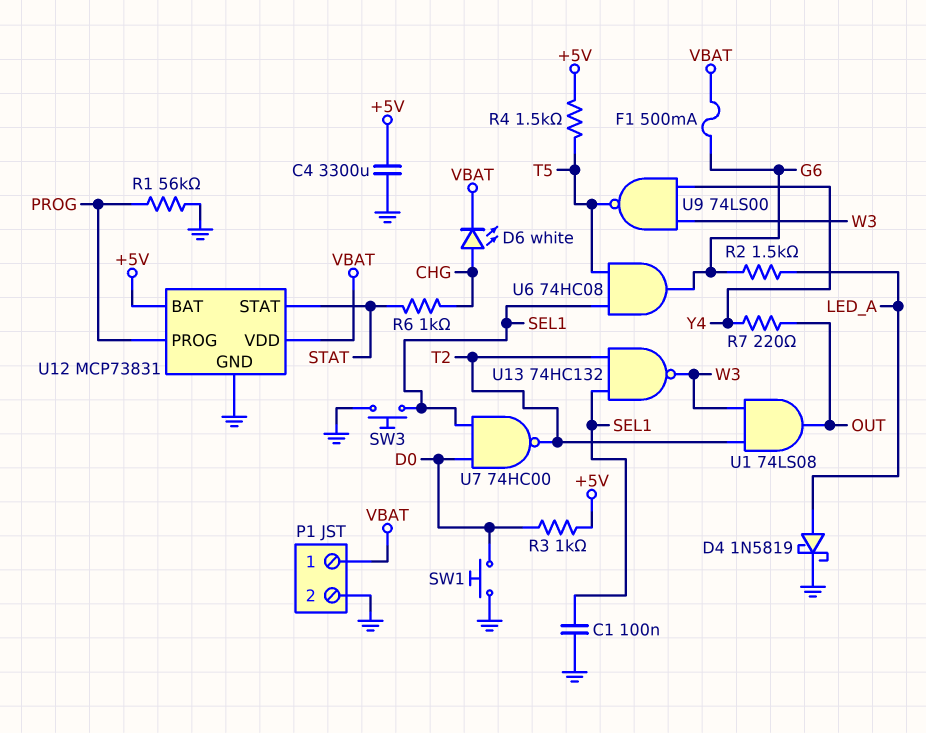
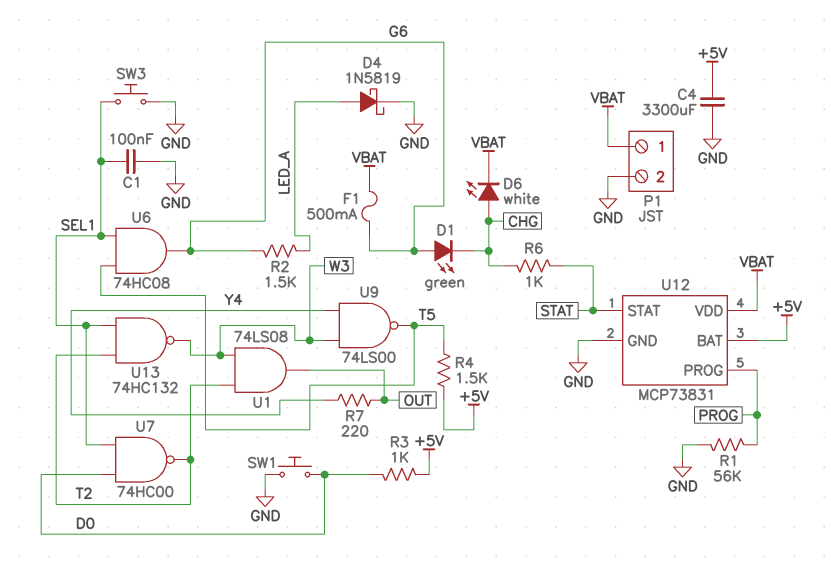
D1: none -> LED green (A G6, K CHG)

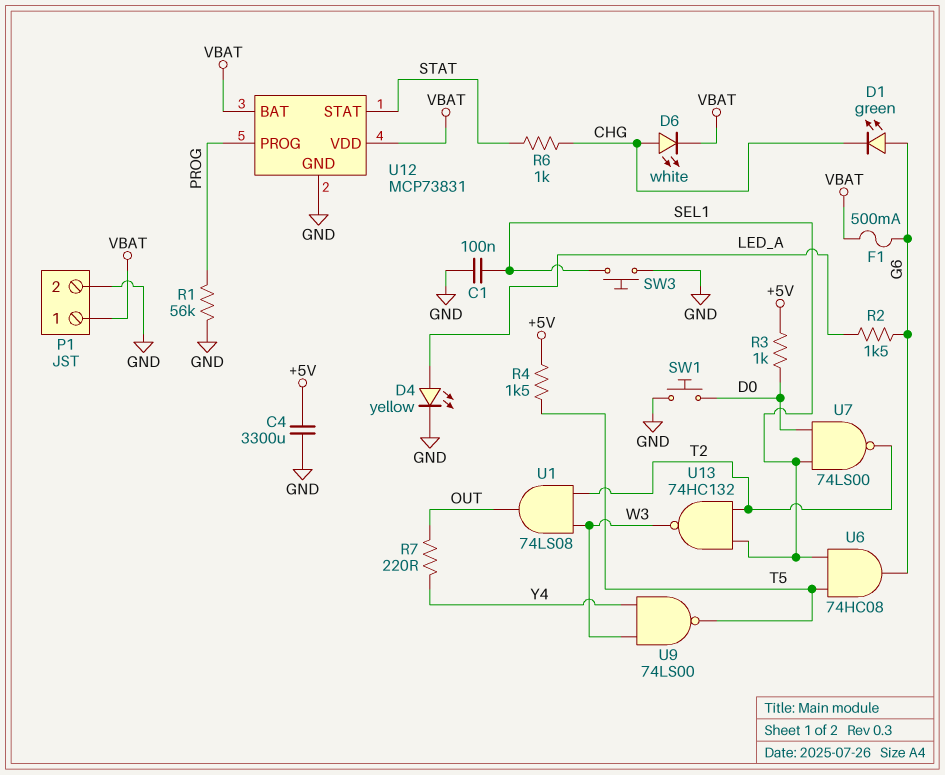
D4: schottky 1N5819 (A LED_A, K GND) -> LED yellow (A LED_A, K GND)
U7: NAND 74HC00 (in D0, in SEL1, out T2) -> NAND 74LS00 (in D0, in SEL1, out T2)
U12 pin BAT: +5V -> VBAT

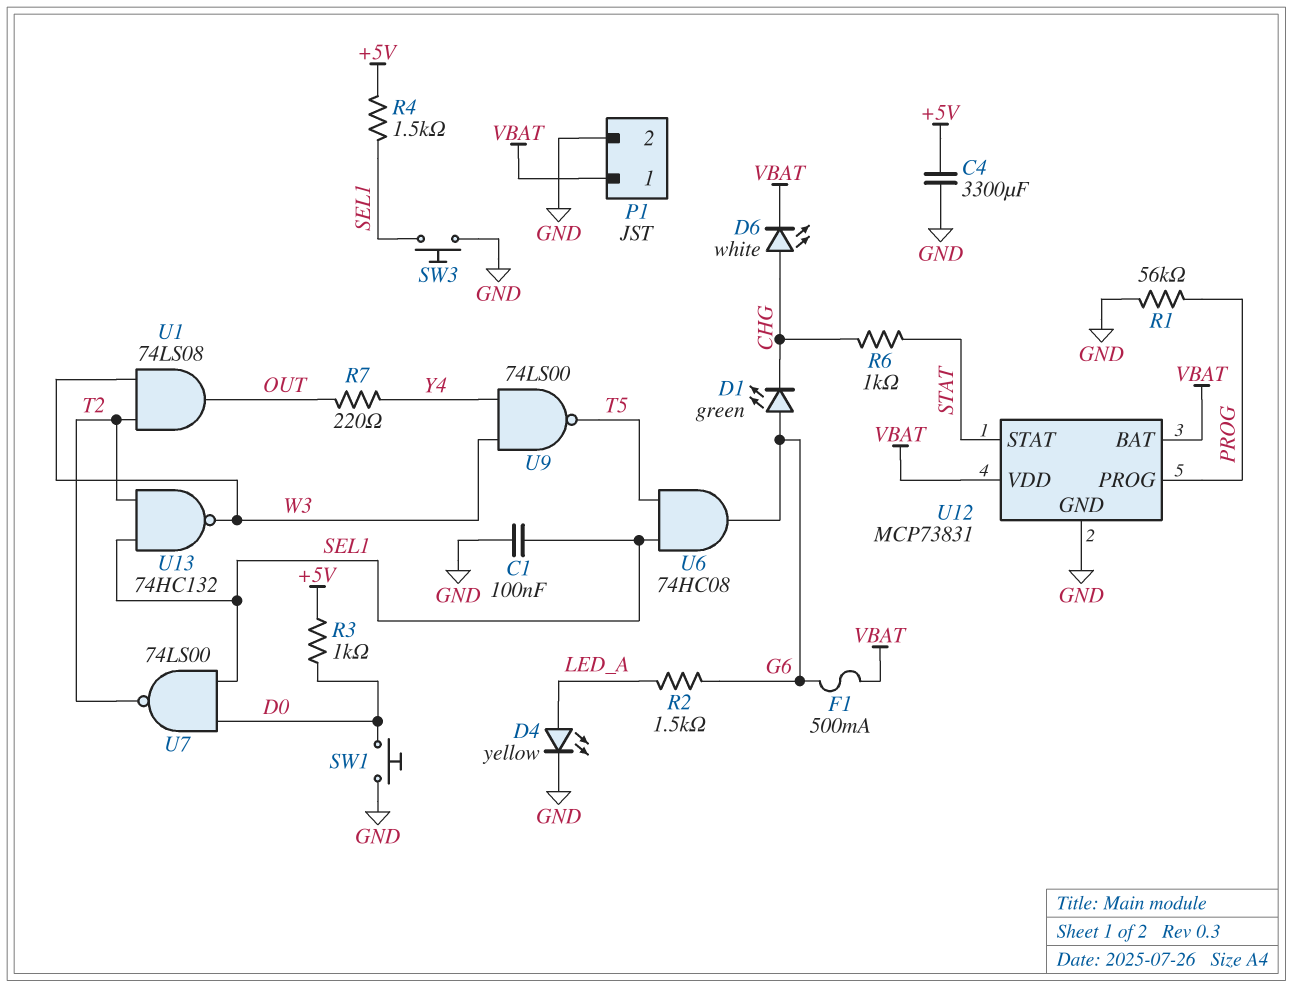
R4: 1.5k (+5V, T5) -> 1.5k (+5V, SEL1)

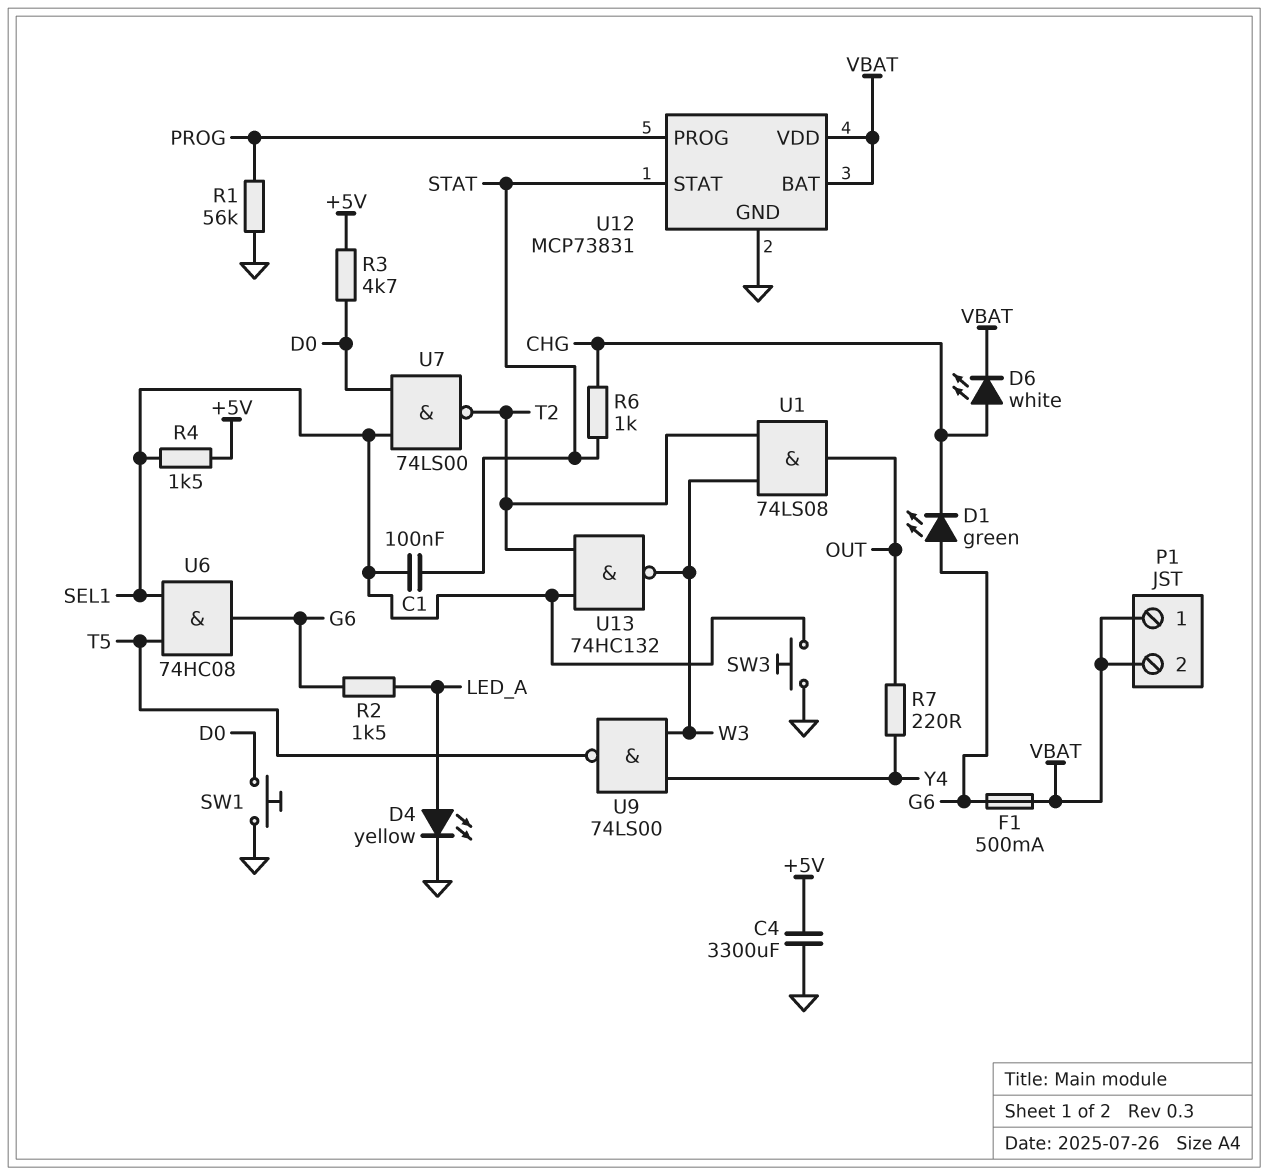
C1: 100nF (GND, SEL1) -> 100nF (SEL1, STAT)
P1 pin 2: GND -> VBAT
R3: 1k (+5V, D0) -> 4.7k (+5V, D0)

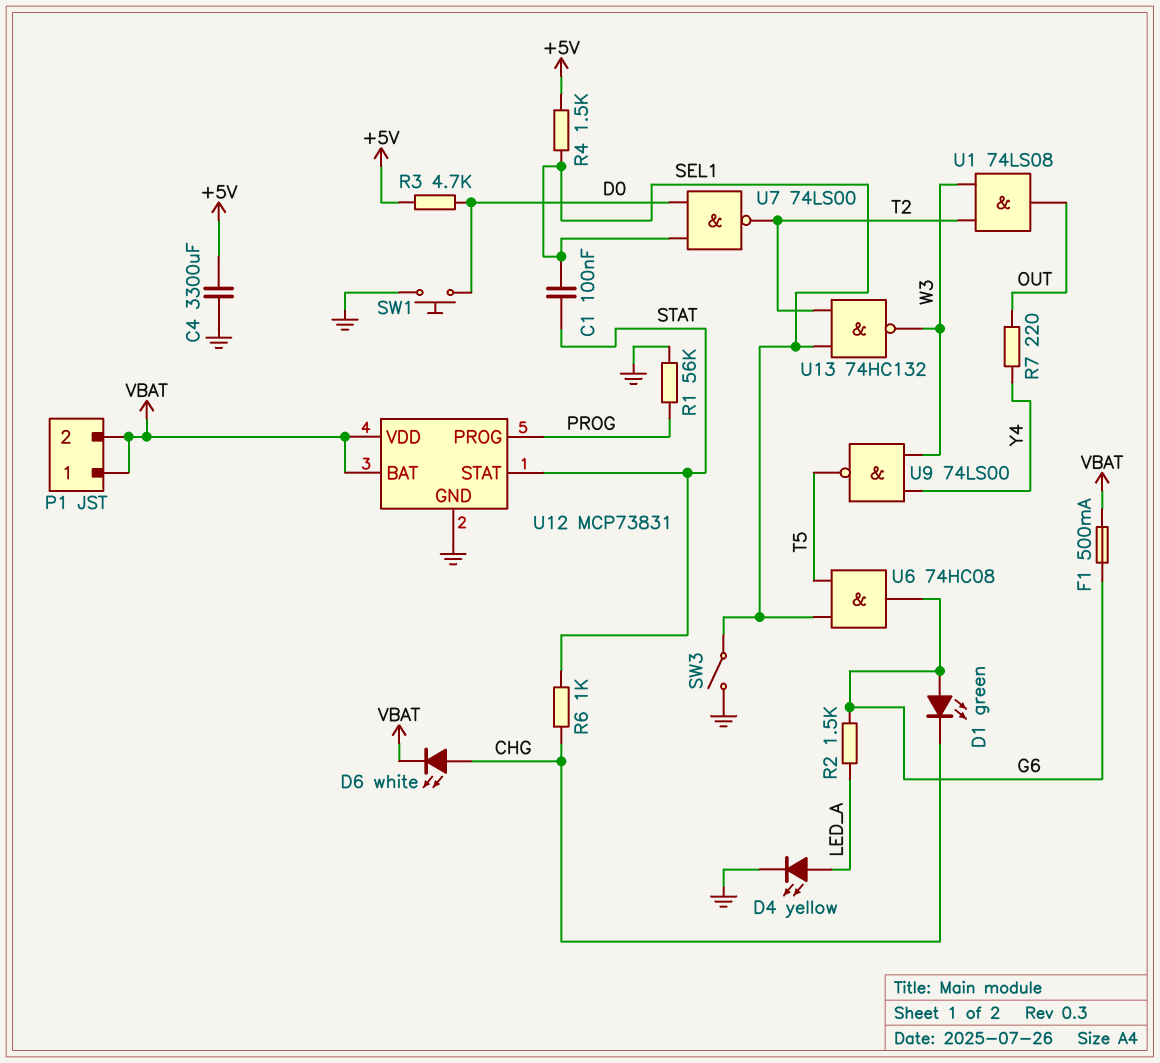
SW3: button (GND, SEL1) -> switch (GND, SEL1)

